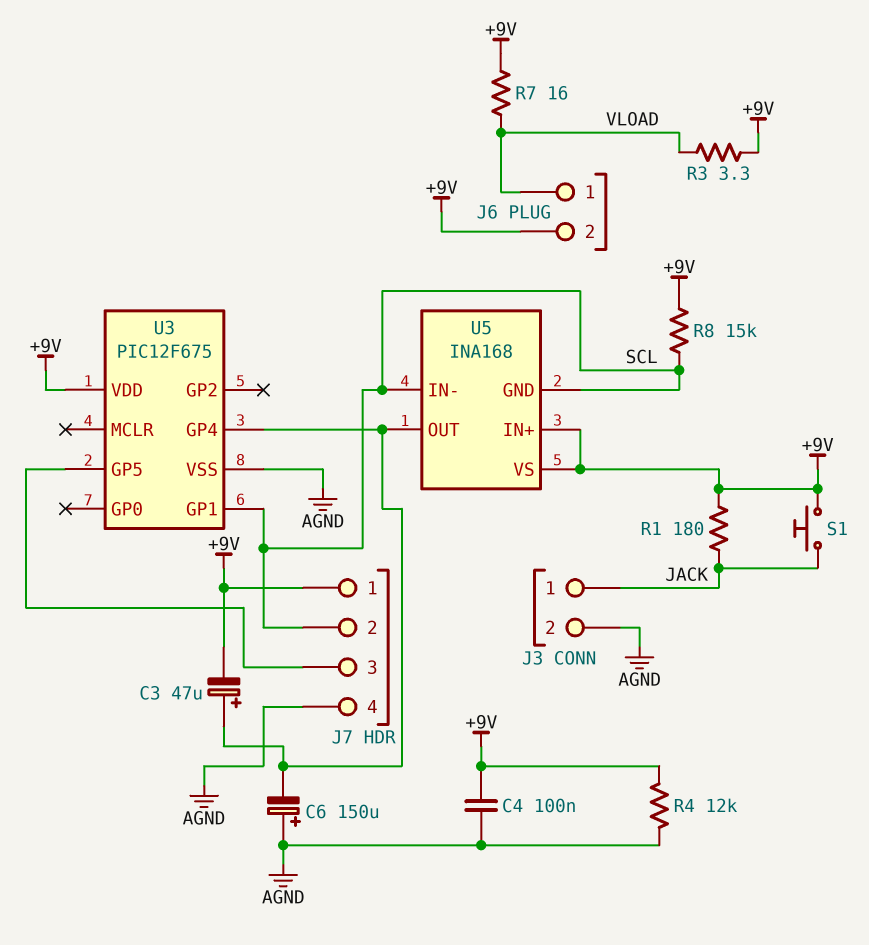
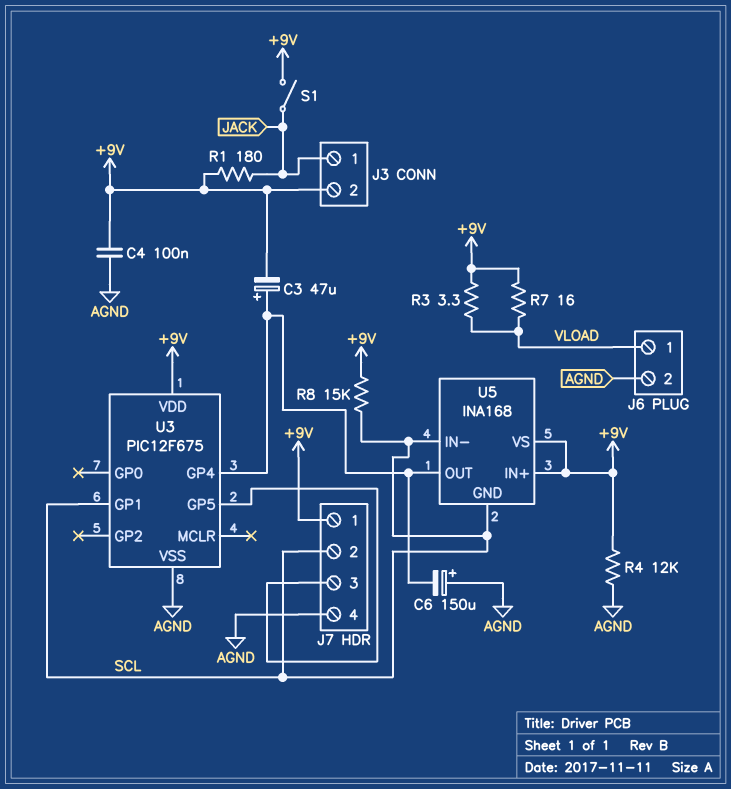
J3 pin 2: AGND -> +9V
J6 pin 2: +9V -> AGND
S1: button (+9V, JACK) -> switch (+9V, JACK)

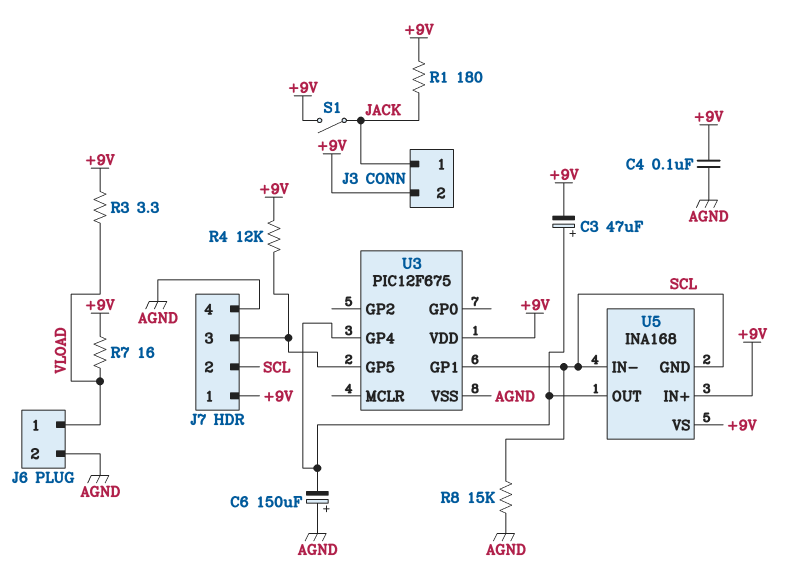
R4: 12k (+9V, AGND) -> 12k (+9V, J7/3)
R8: 15k (+9V, SCL) -> 15k (AGND, SCL)

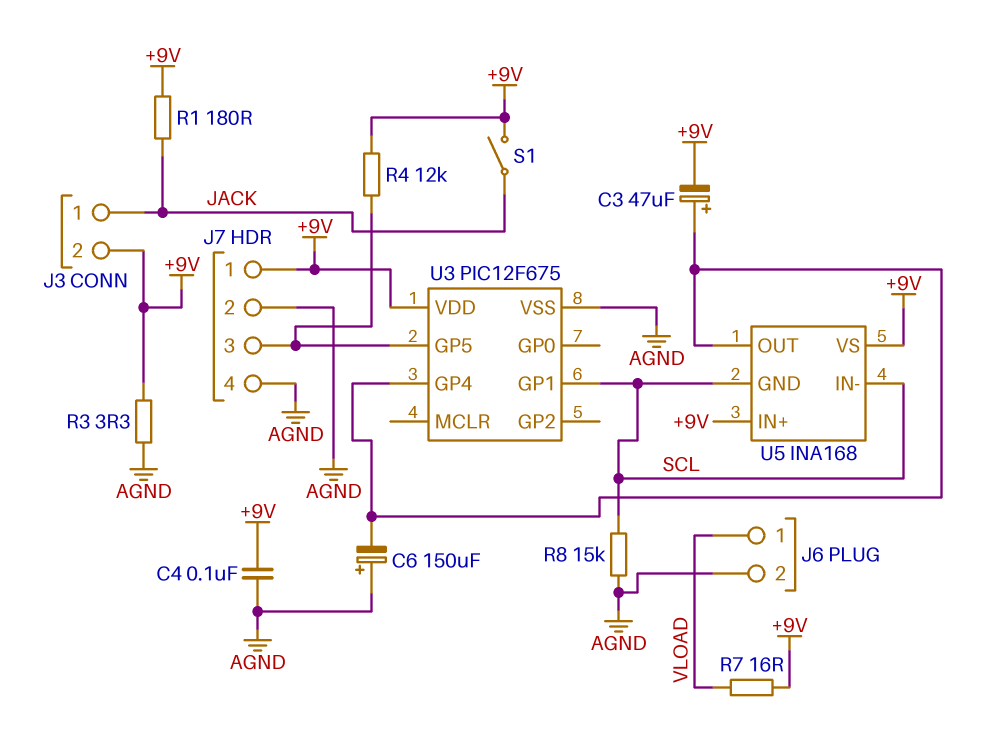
J7 pin 2: SCL -> AGND
R3: 3.3 (+9V, VLOAD) -> 3.3 (+9V, AGND)

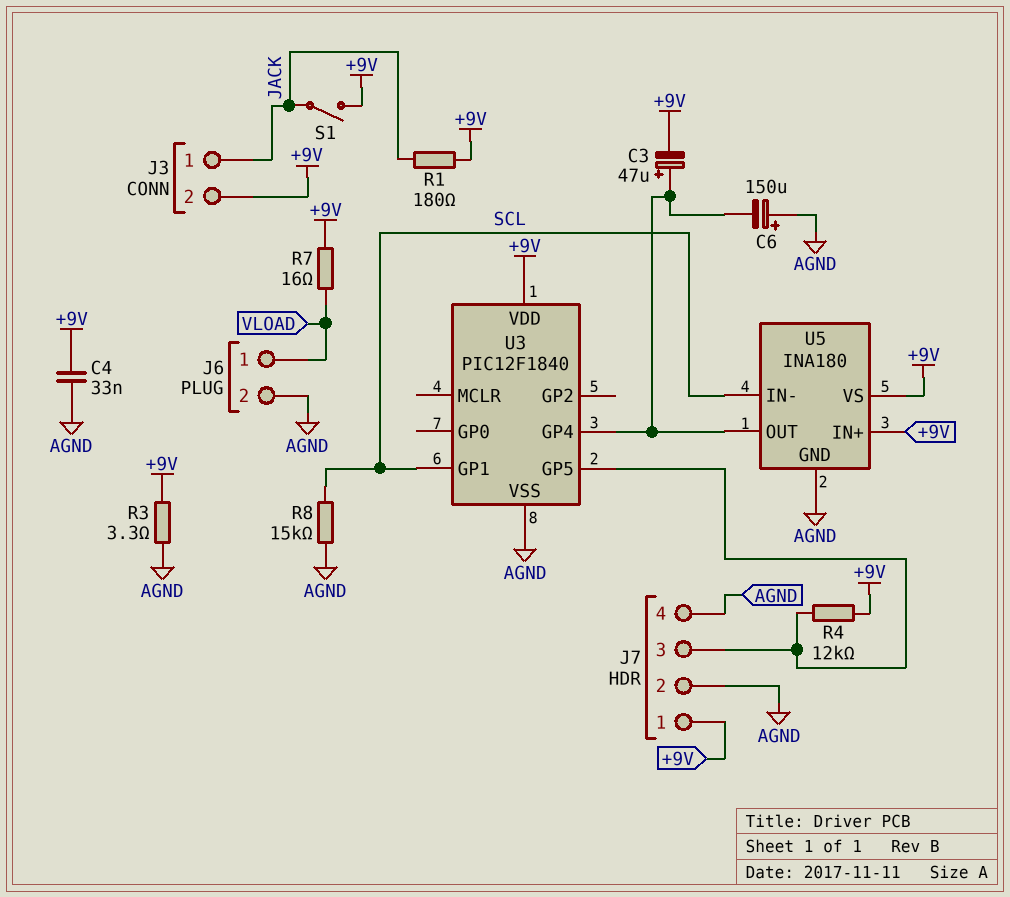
C4: 100nF (+9V, AGND) -> 33nF (+9V, AGND)
U3: PIC12F675 -> PIC12F1840
U5: INA168 -> INA180
U5 pin GND: SCL -> AGND

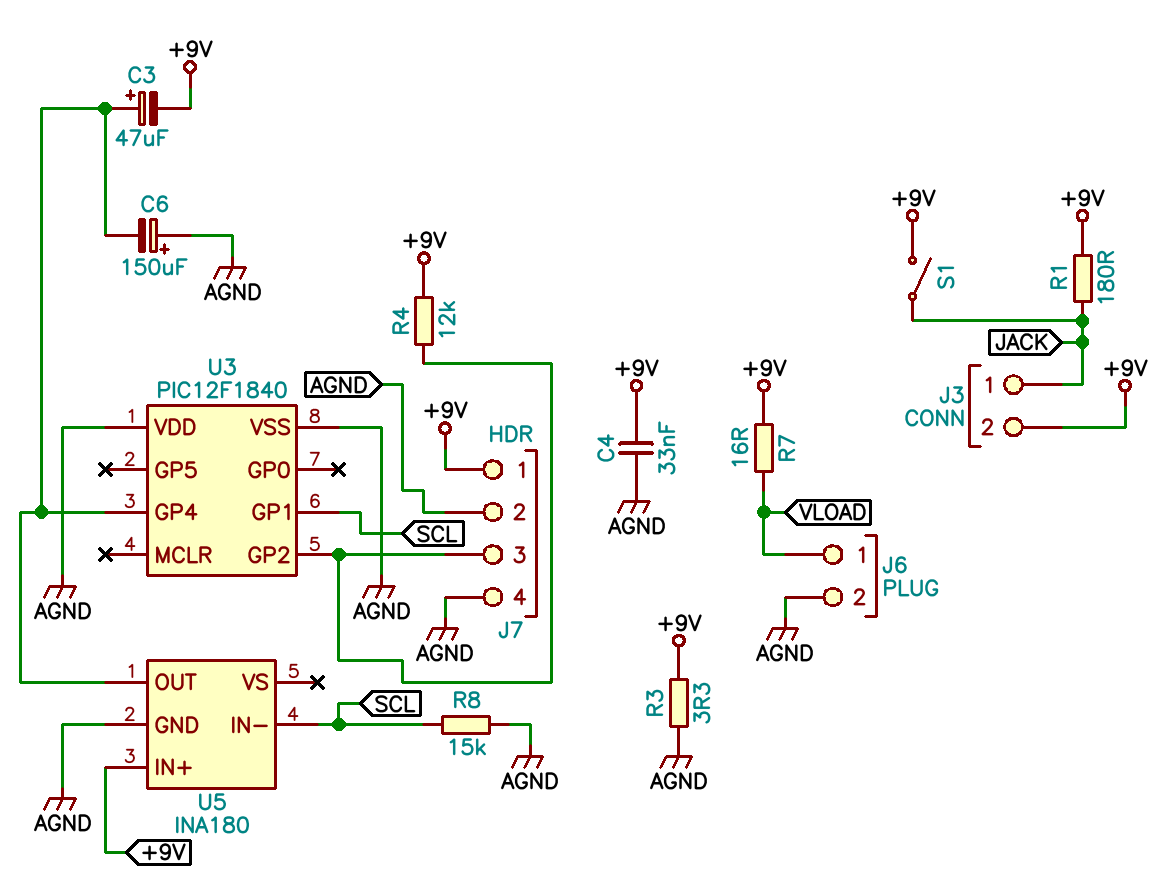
U3 pin GP2: none -> J7/3
U3 pin GP5: J7/3 -> none
U3 pin VDD: +9V -> AGND
U5 pin VS: +9V -> none

